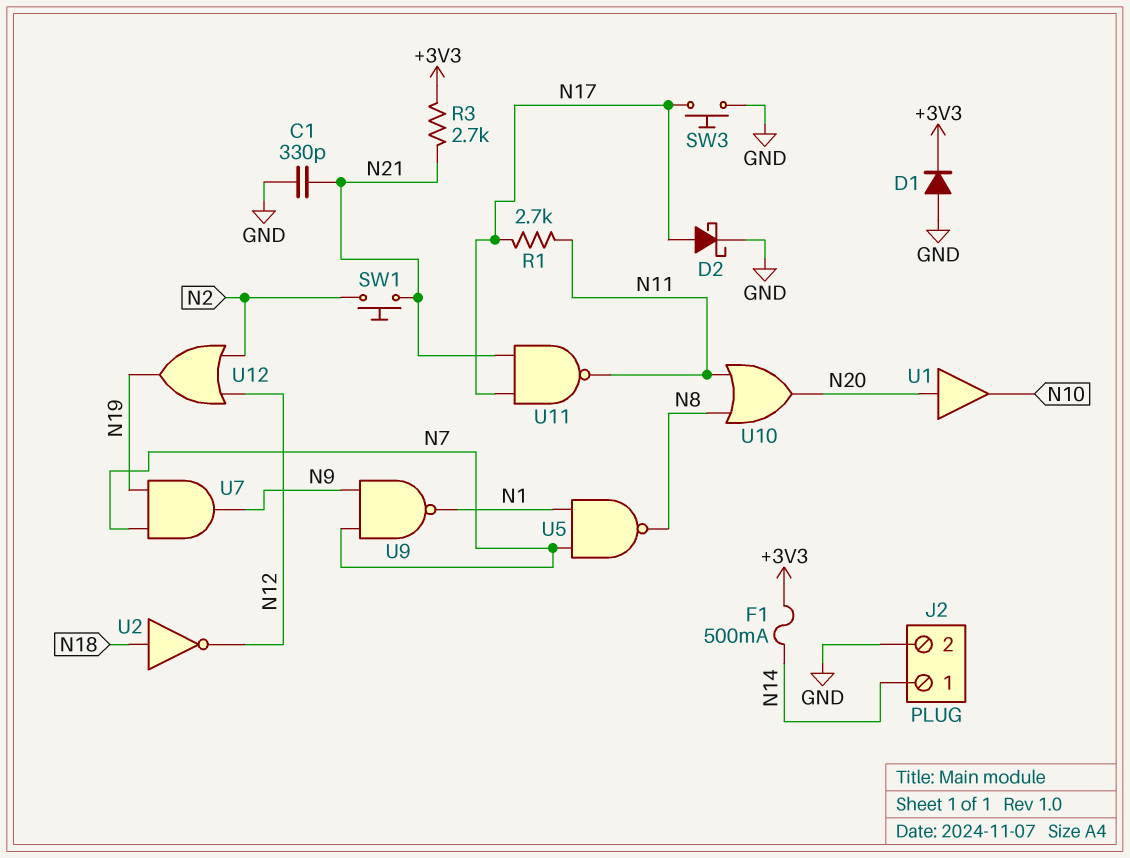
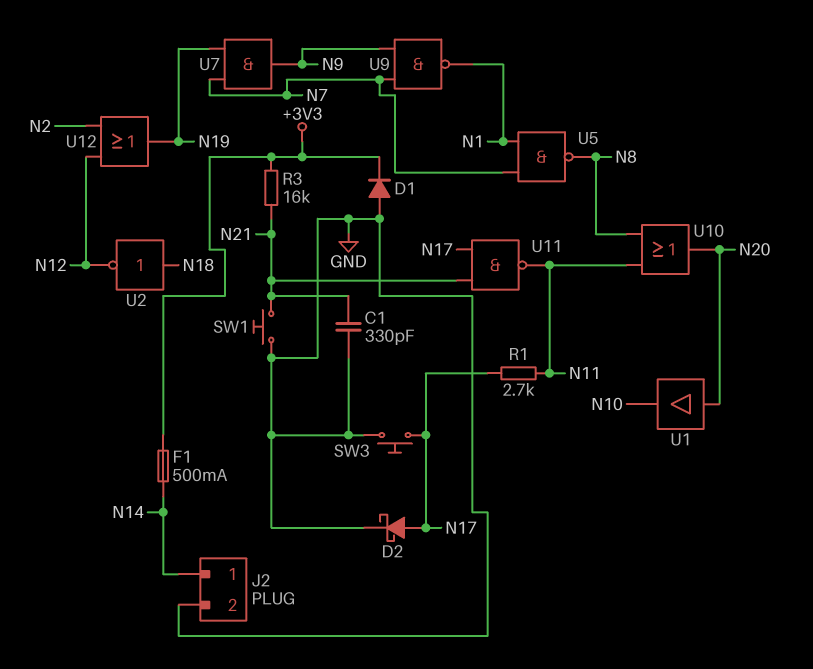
R3: 2.7k (+3V3, N21) -> 16k (+3V3, N21)
SW1: button (N2, N21) -> button (GND, N21)

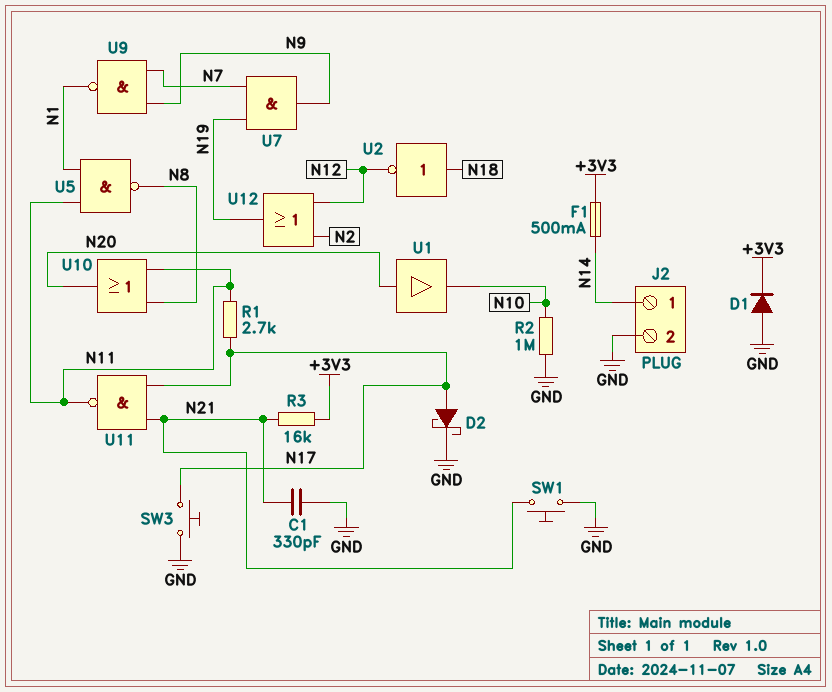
R2: none -> 1M (GND, N10)
U5: NAND (in N1, in N7, out N8) -> NAND (in N1, in N11, out N8)

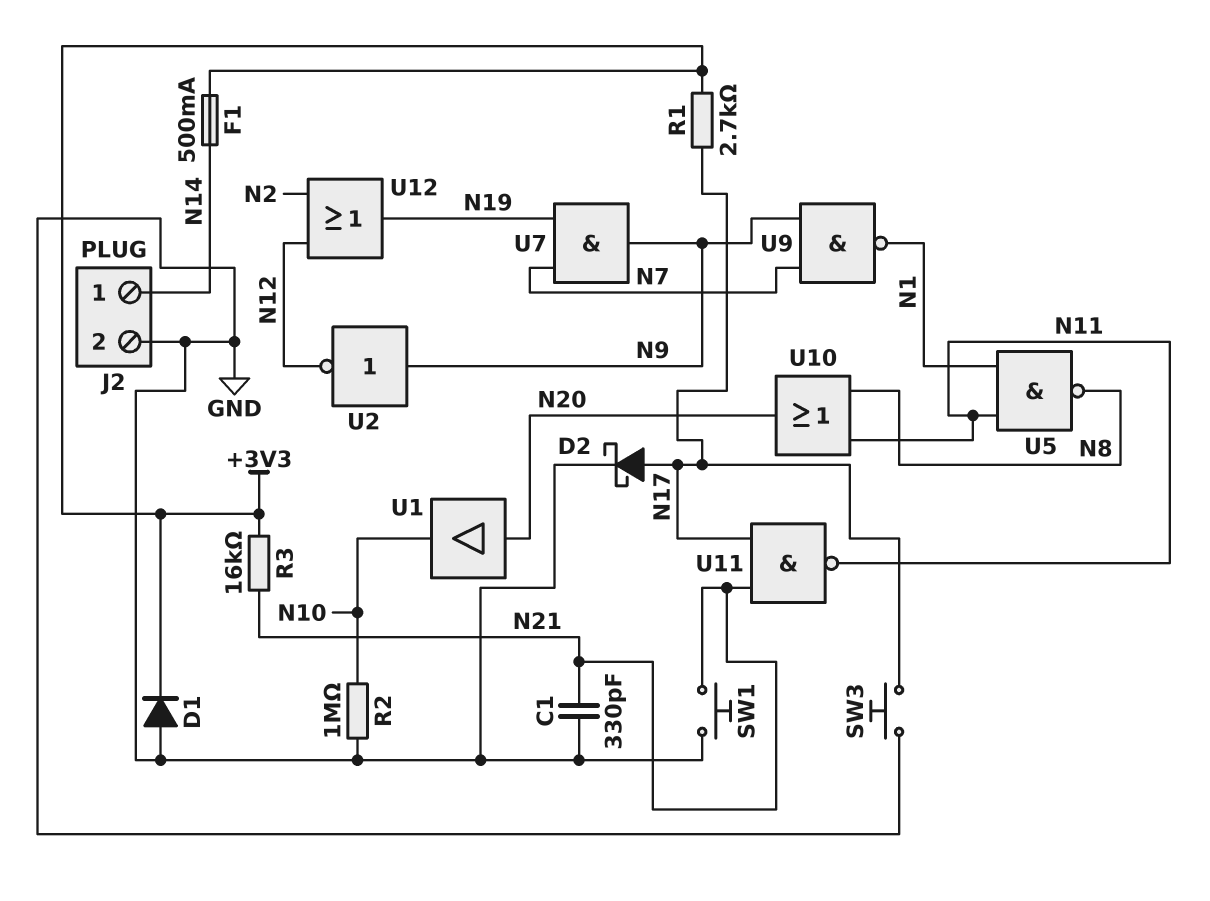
R1: 2.7k (N11, N17) -> 2.7k (+3V3, N17)
U2: NOT (in N18, out N12) -> NOT (in N9, out N12)

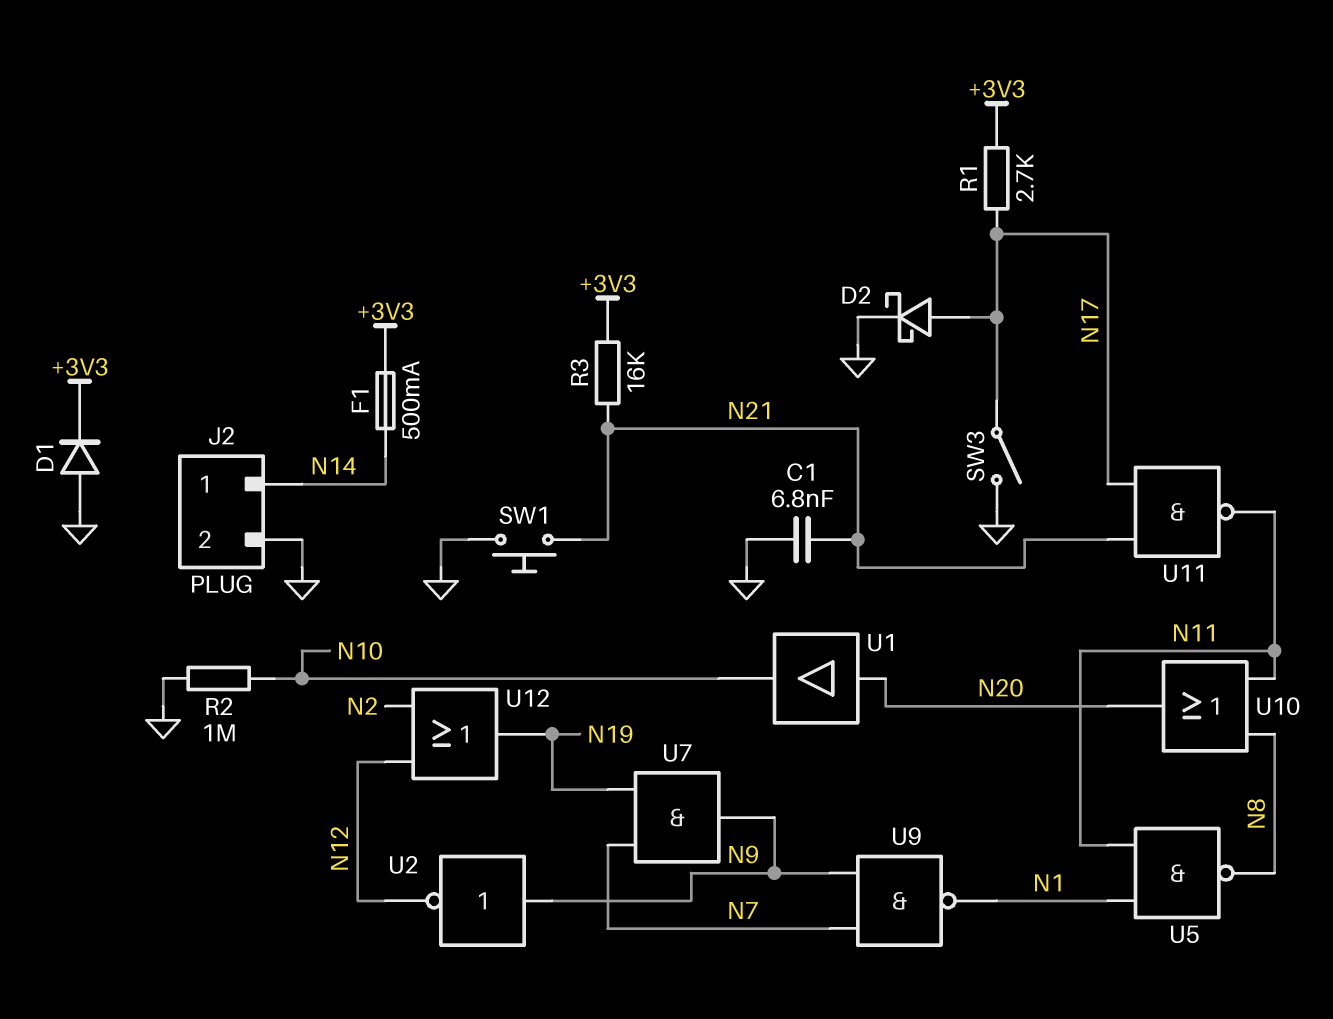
C1: 330pF (GND, N21) -> 6.8nF (GND, N21)
SW3: button (GND, N17) -> switch (GND, N17)

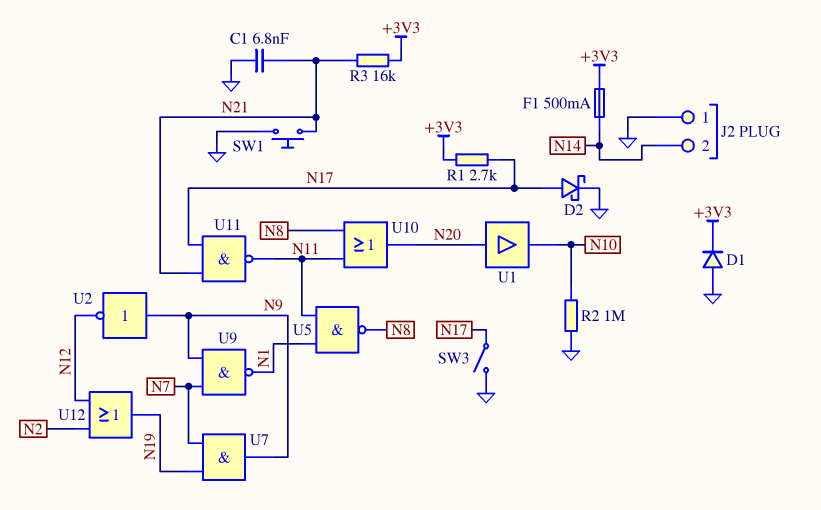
J2 pin 1: N14 -> GND
J2 pin 2: GND -> N14

